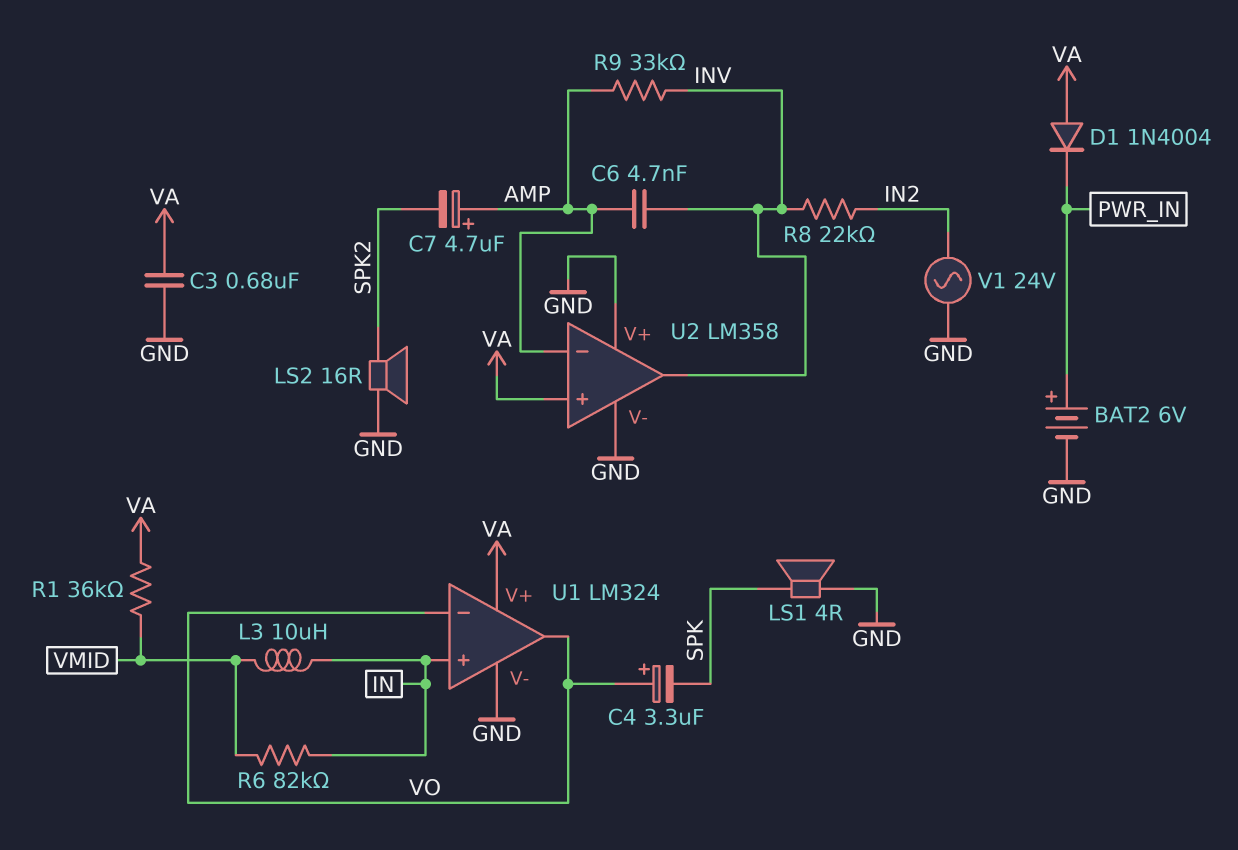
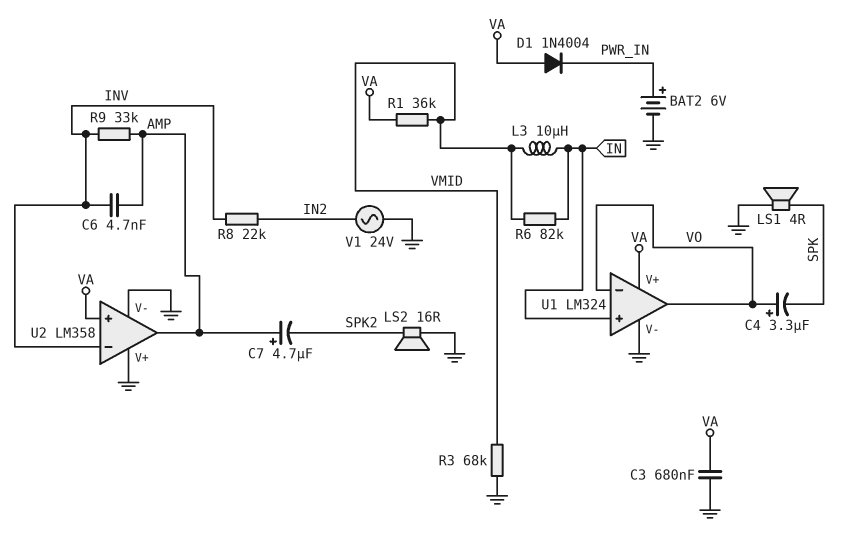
R3: none -> 68k (GND, VMID)
U2 pin in-: AMP -> INV
U2 pin out: INV -> AMP

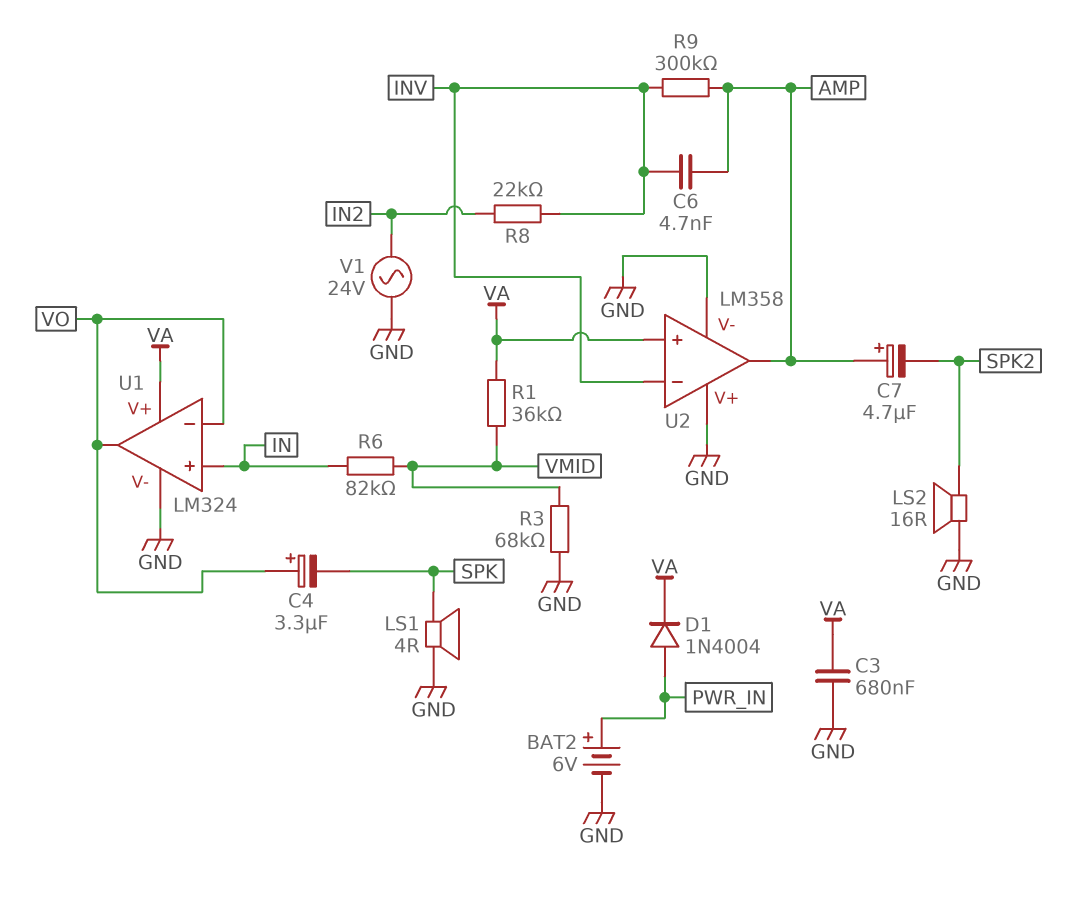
D1: diode 1N4004 (A VA, K PWR_IN) -> diode 1N4004 (A PWR_IN, K VA)
L3: 10uH (IN, VMID) -> none
R9: 33k (AMP, INV) -> 300k (AMP, INV)

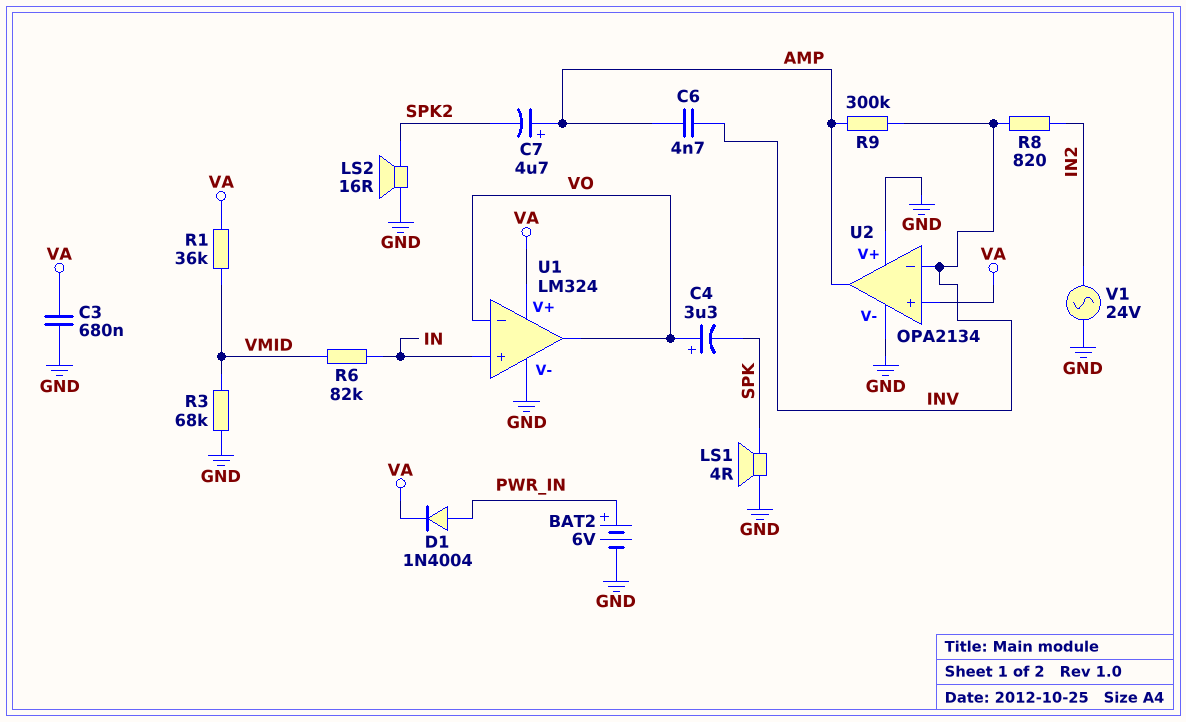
R8: 22k (IN2, INV) -> 820 (IN2, INV)
U2: LM358 -> OPA2134

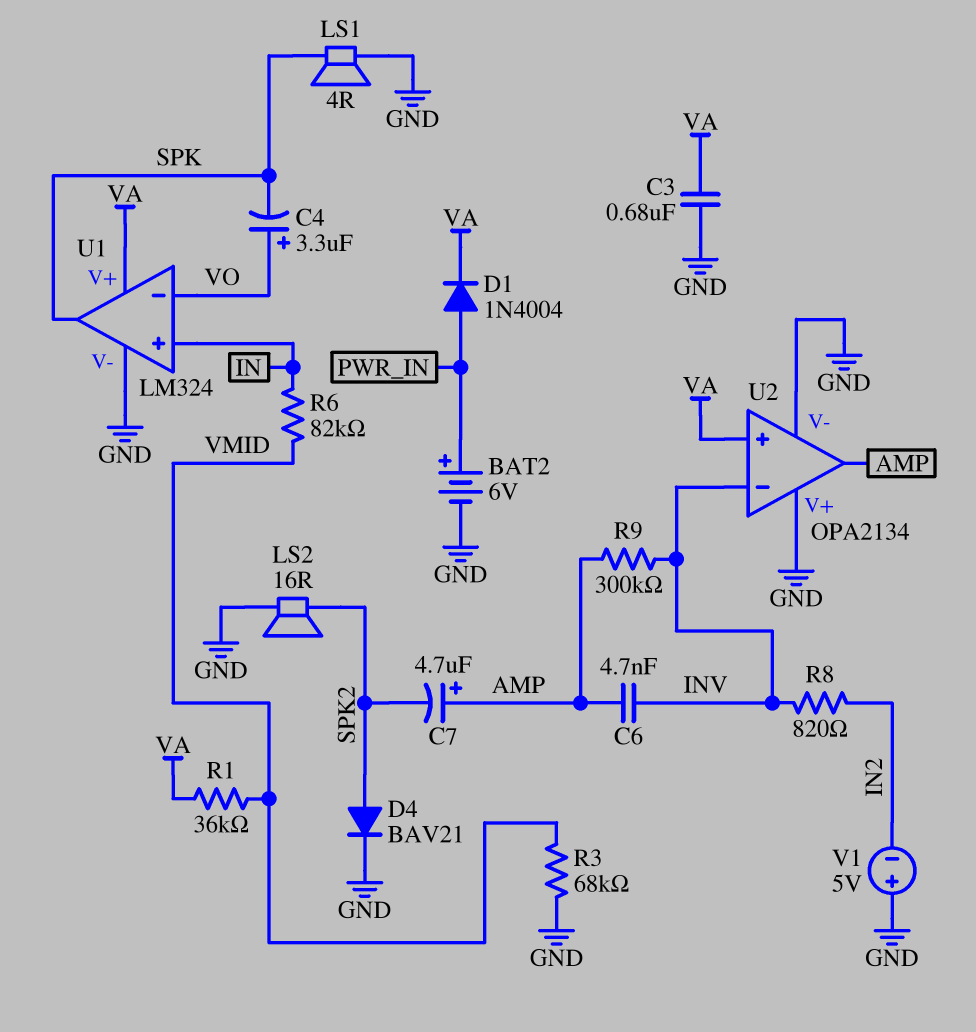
D4: none -> diode BAV21 (A SPK2, K GND)
U1 pin out: VO -> SPK
V1: AC 24V (GND, IN2) -> 5V (plus GND, minus IN2)

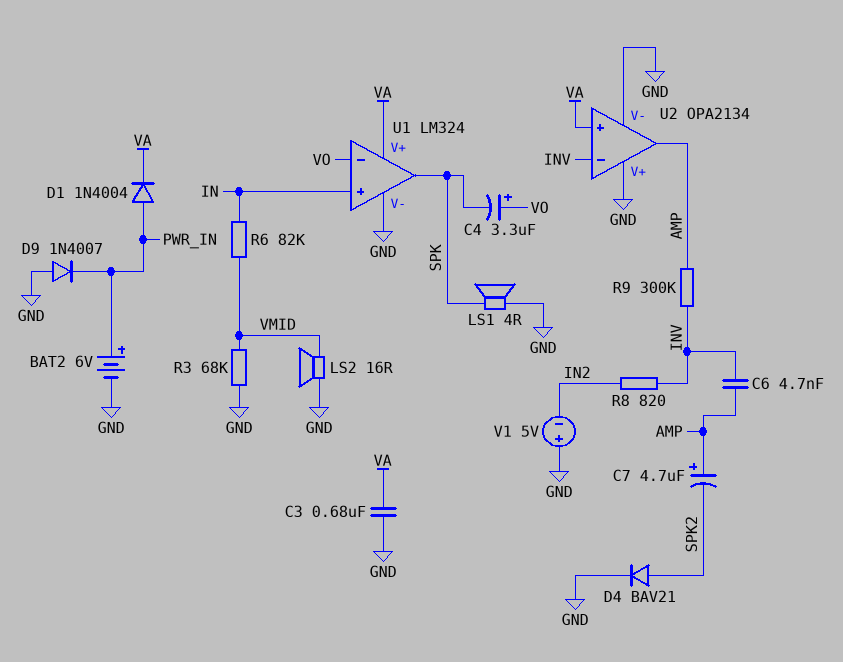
D9: none -> diode 1N4007 (A GND, K PWR_IN)
LS2: speaker 16R (GND, SPK2) -> speaker 16R (GND, VMID)
R1: 36k (VA, VMID) -> none

